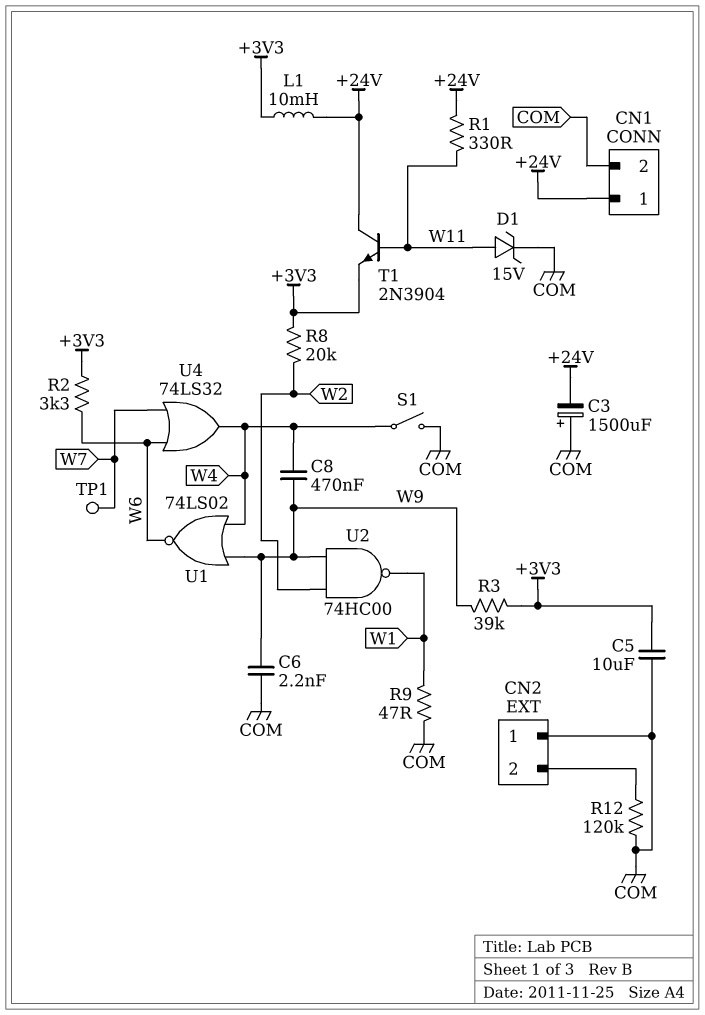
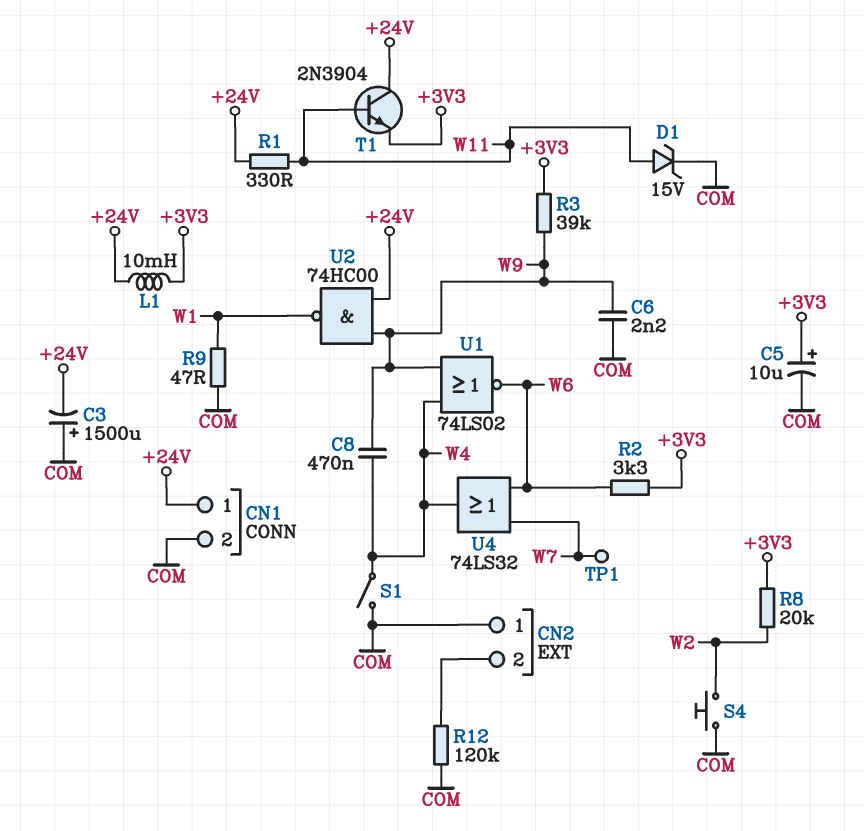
C5: 10uF (+3V3, COM) -> 10uF (plus +3V3, minus COM)
S4: none -> button (COM, W2)
U2: NAND 74HC00 (in W2, in W9, out W1) -> NAND 74HC00 (in +24V, in W9, out W1)

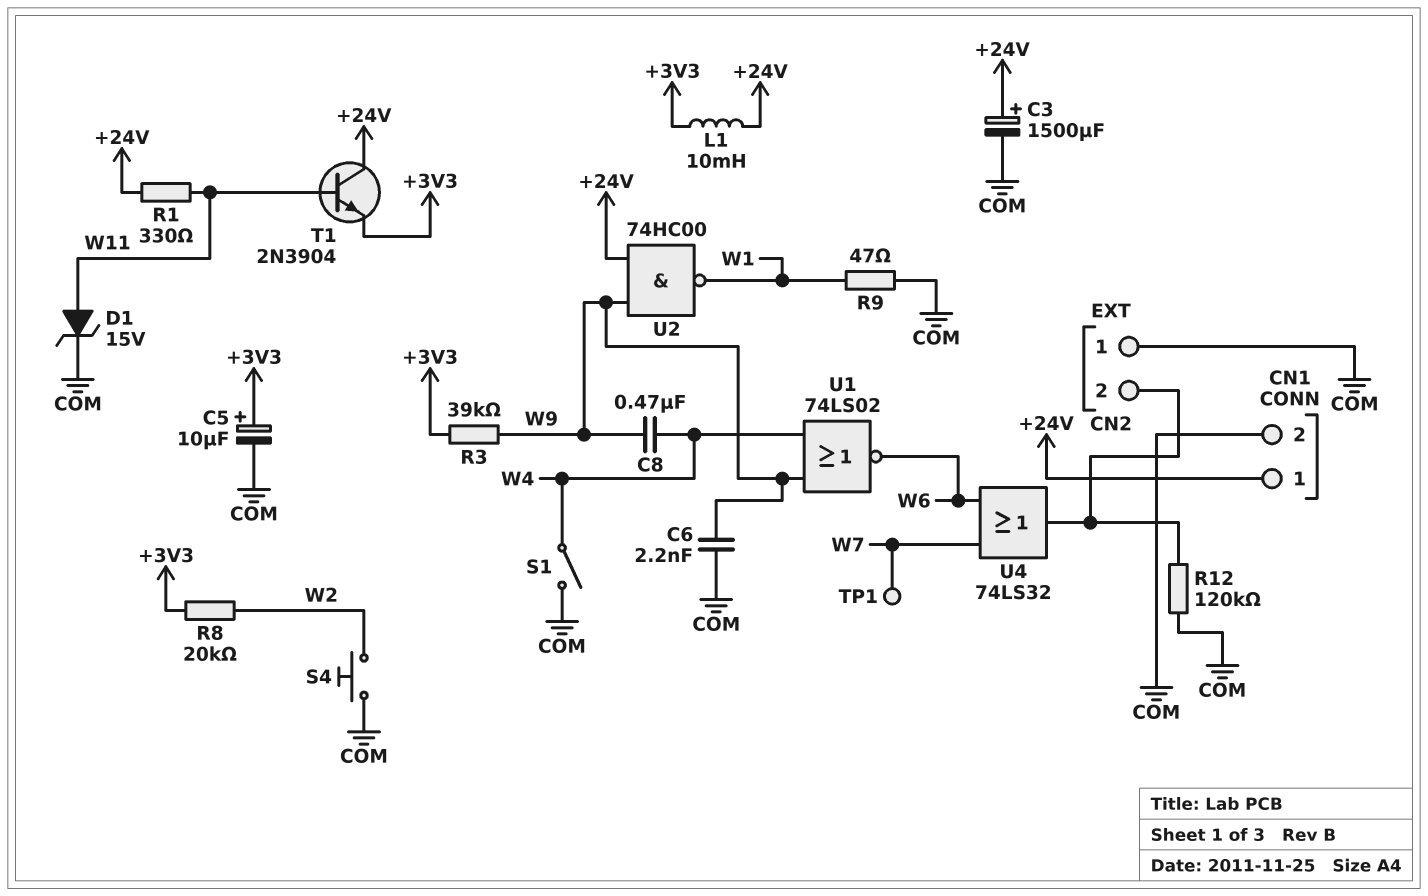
C3: 1500uF (plus COM, minus +24V) -> 1500uF (plus +24V, minus COM)
R2: 3.3k (+3V3, W6) -> none
U4: OR 74LS32 (in W6, in W7, out W4) -> OR 74LS32 (in W6, in W7, out CN2/2)

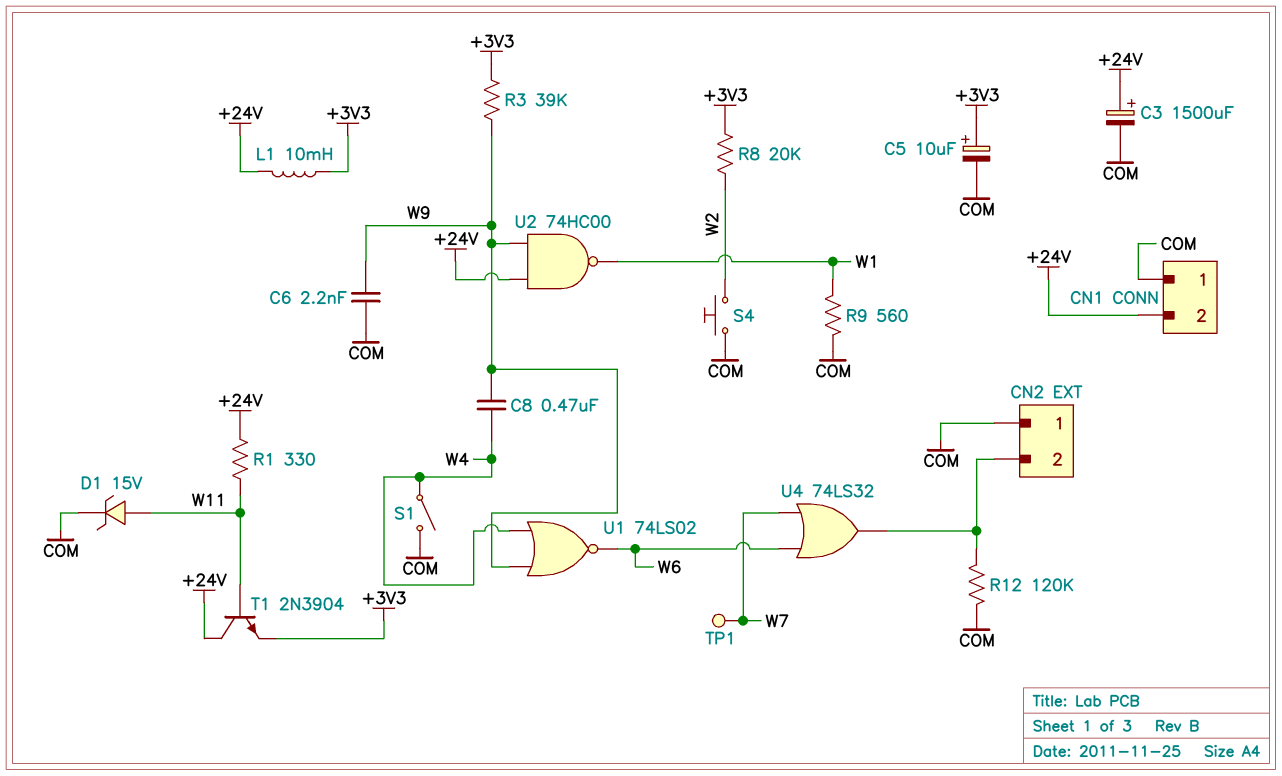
CN1 pin 1: +24V -> COM
CN1 pin 2: COM -> +24V
R9: 47 (COM, W1) -> 560 (COM, W1)

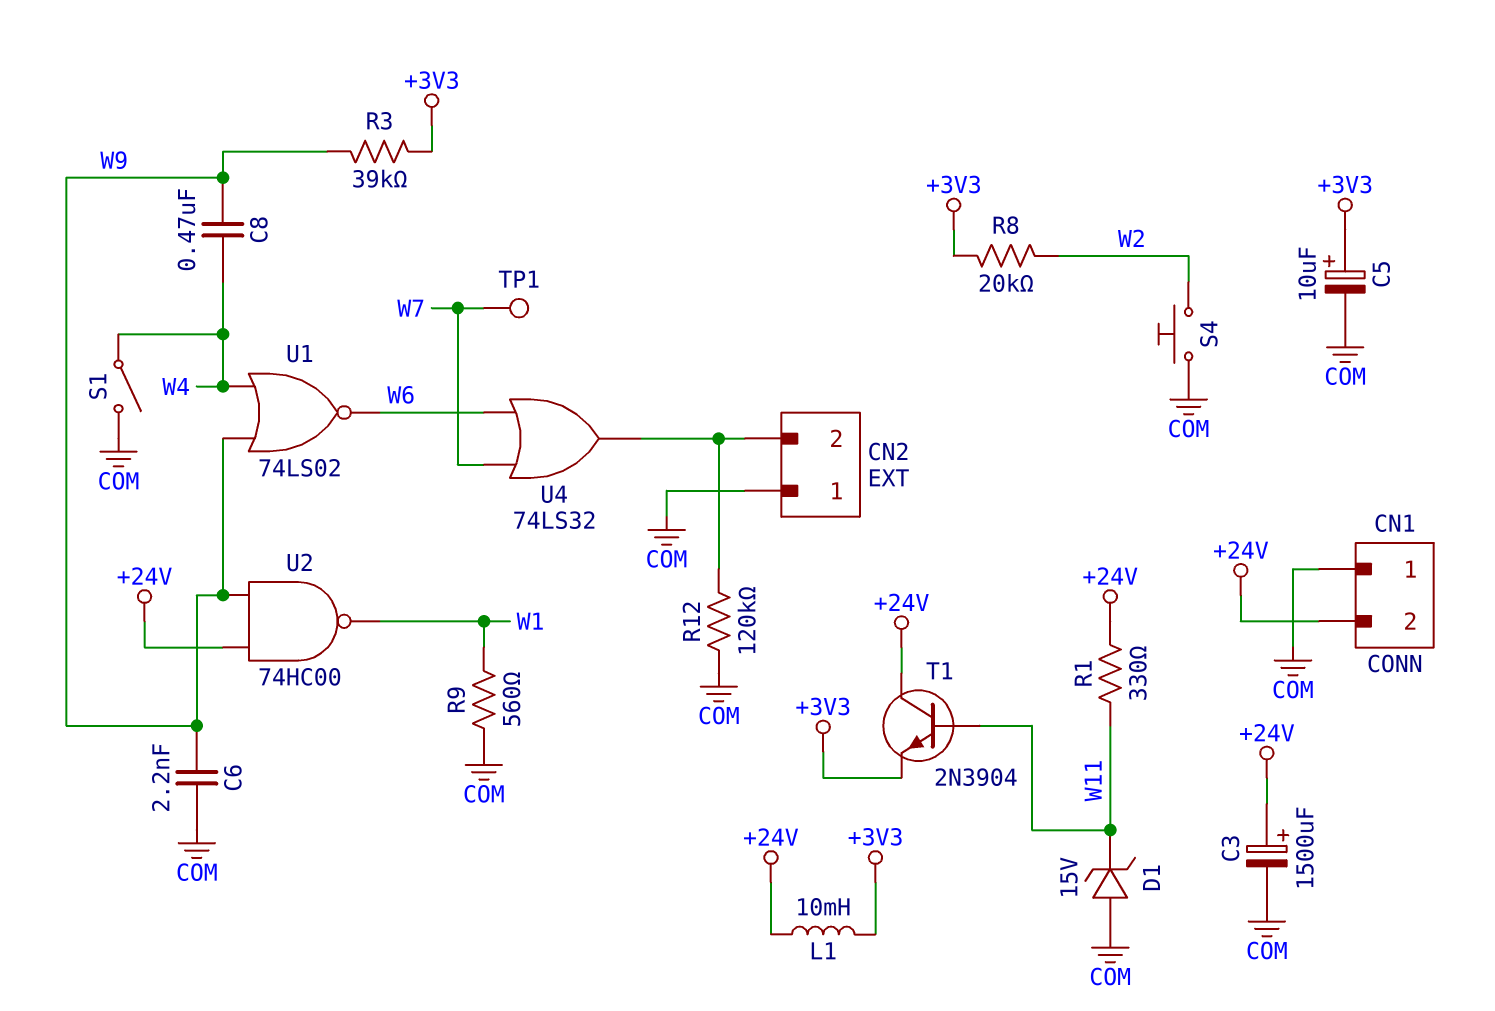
D1: zener 15V (A W11, K COM) -> zener 15V (A COM, K W11)

